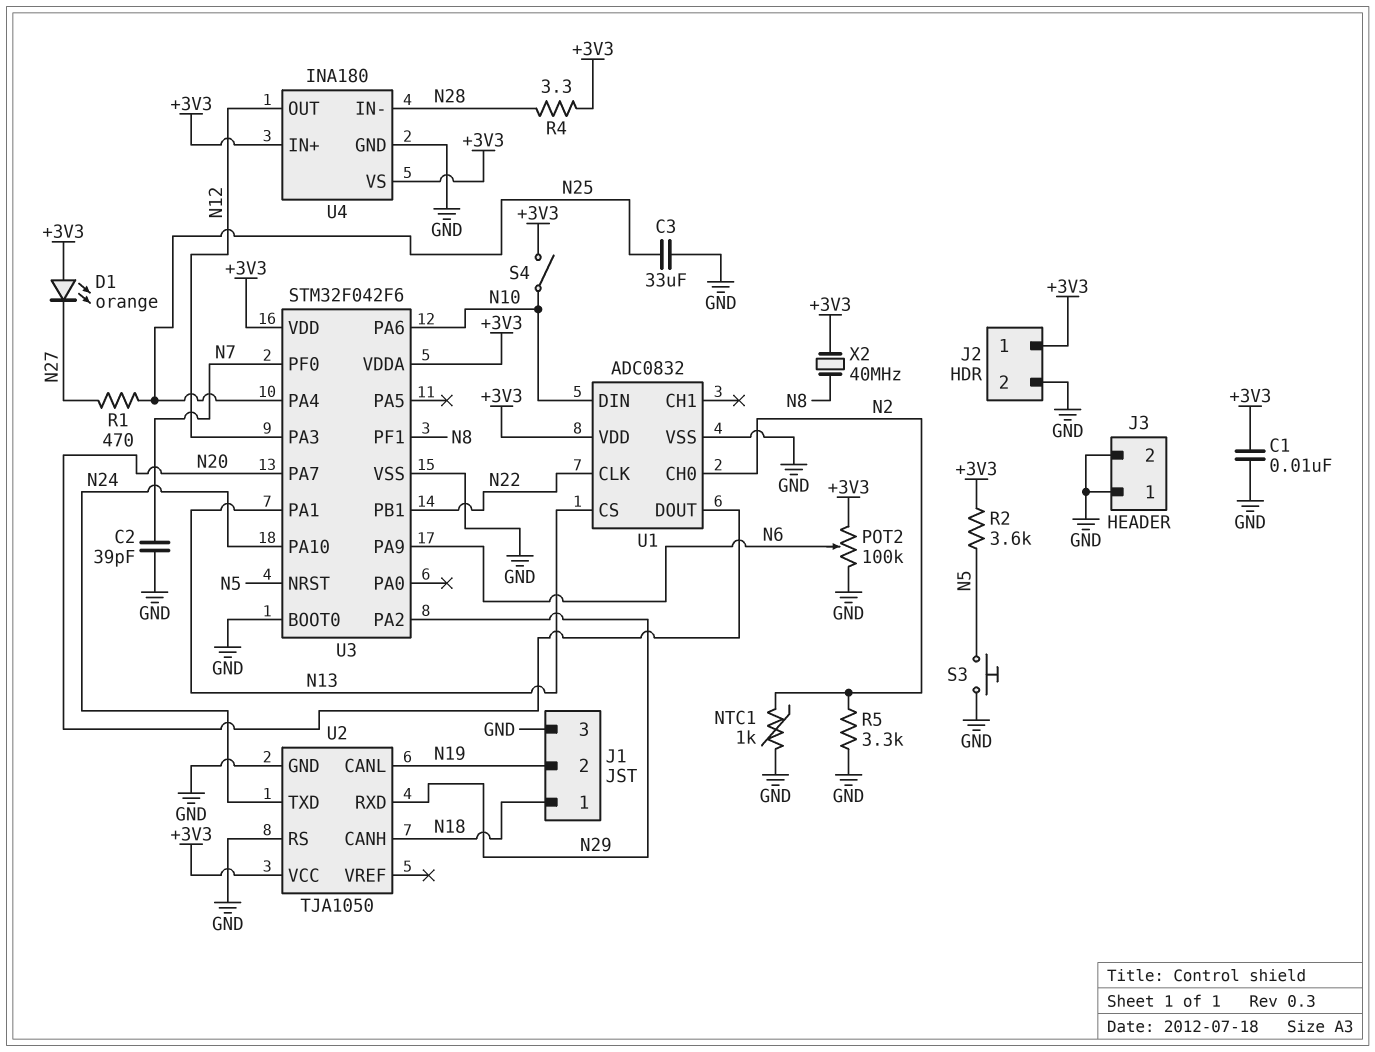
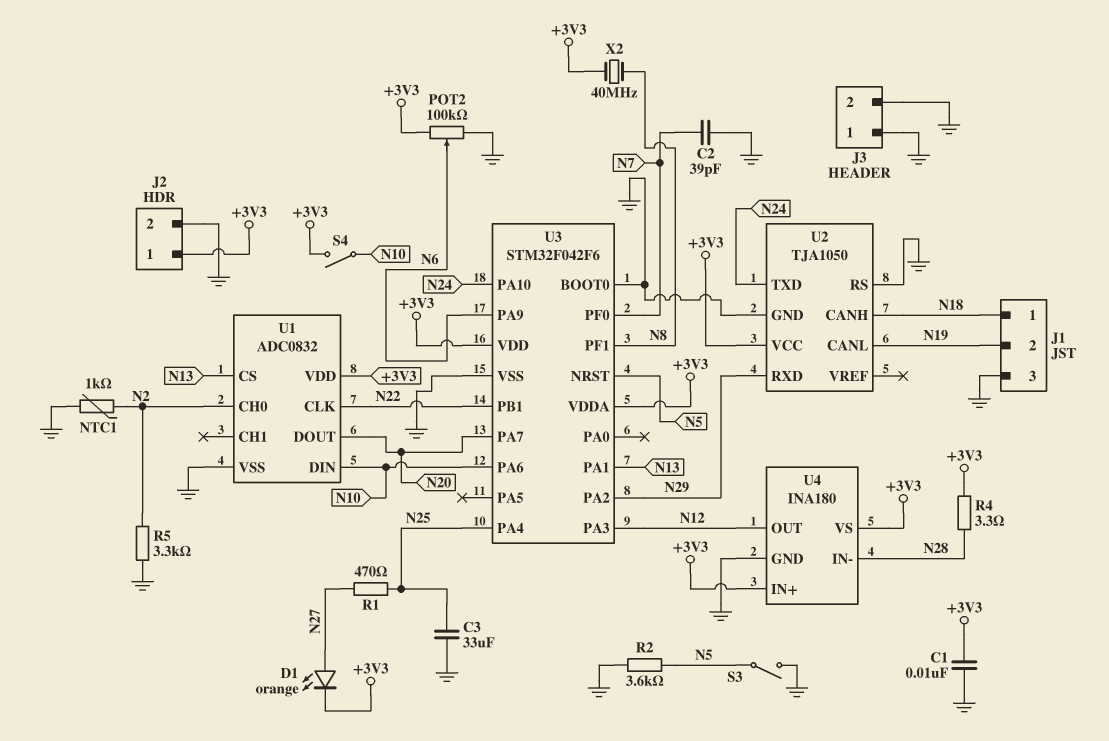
D1: LED orange (A +3V3, K N27) -> LED orange (A N27, K +3V3)
R2: 3.6k (+3V3, N5) -> 3.6k (GND, N5)
S3: button (GND, N5) -> switch (GND, N5)

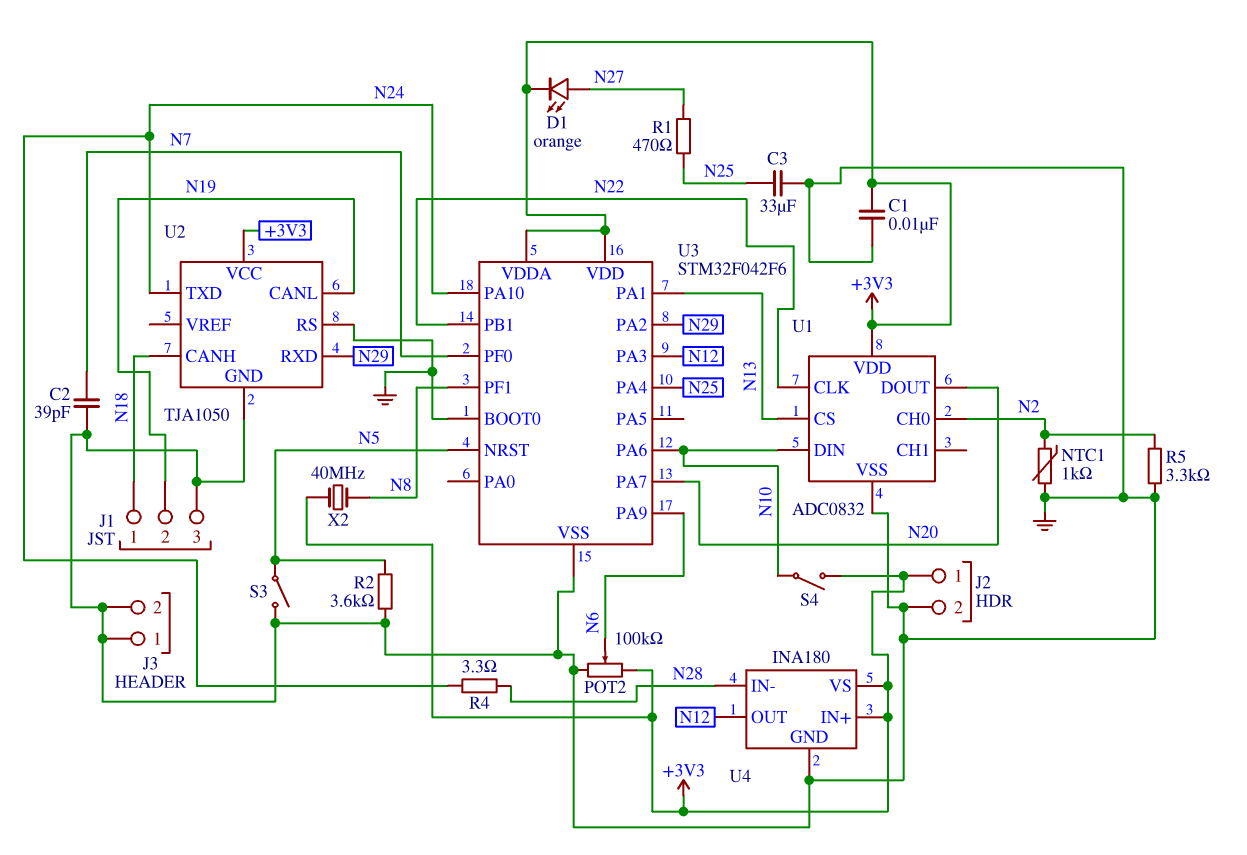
R4: 3.3 (+3V3, N28) -> 3.3 (N24, N28)

